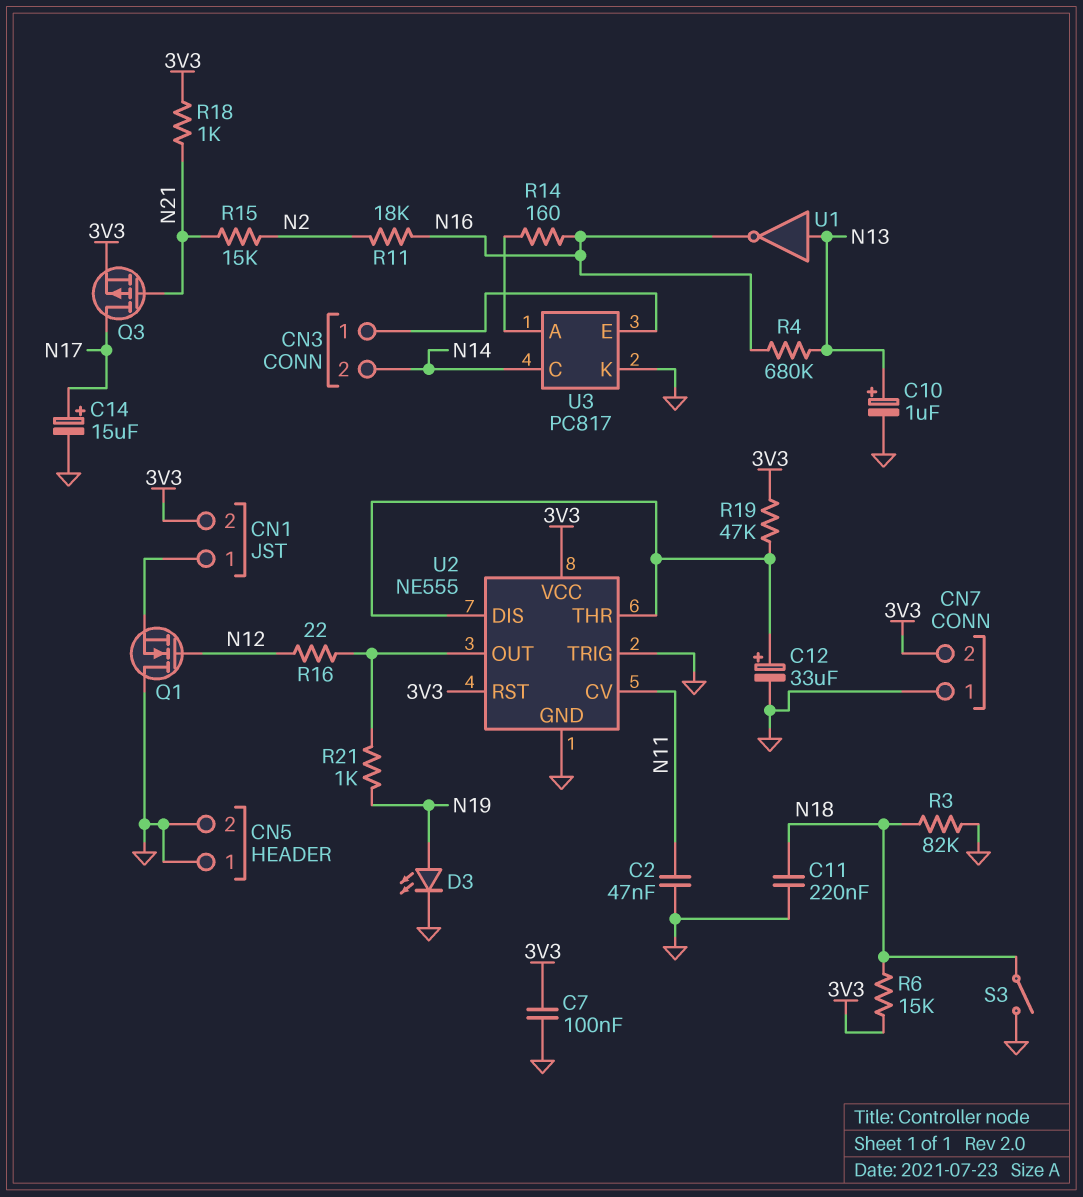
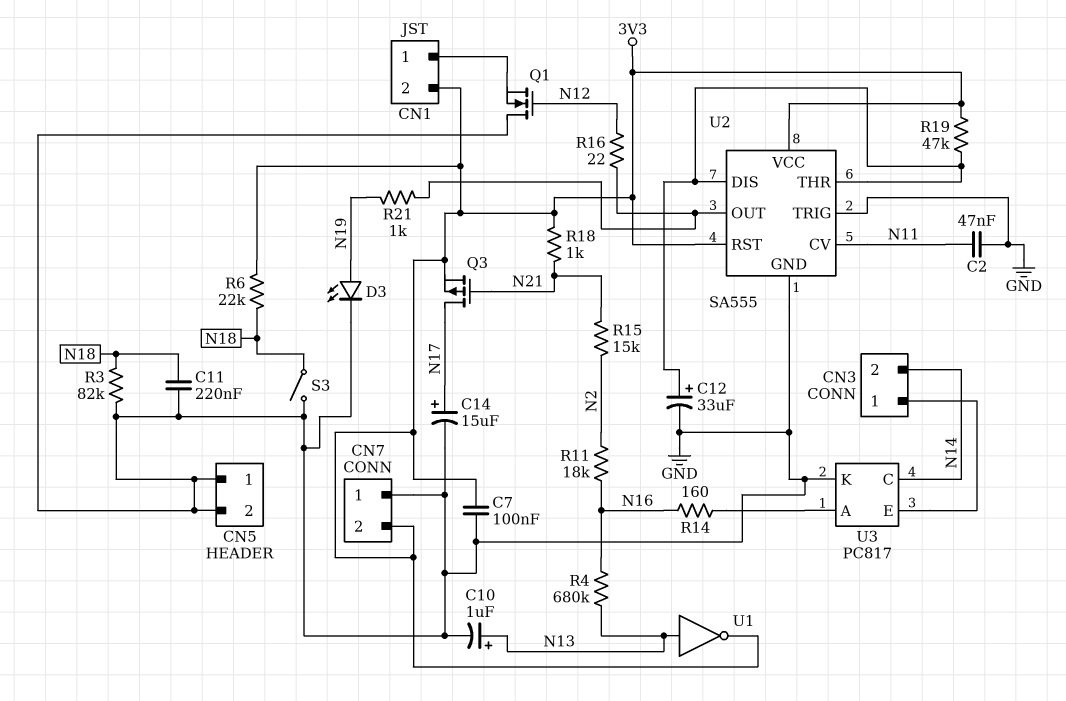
R6: 15k (3V3, N18) -> 22k (3V3, N18)
U1: NOT (in N13, out N16) -> NOT (in N13, out 3V3)
U2: NE555 -> SA555

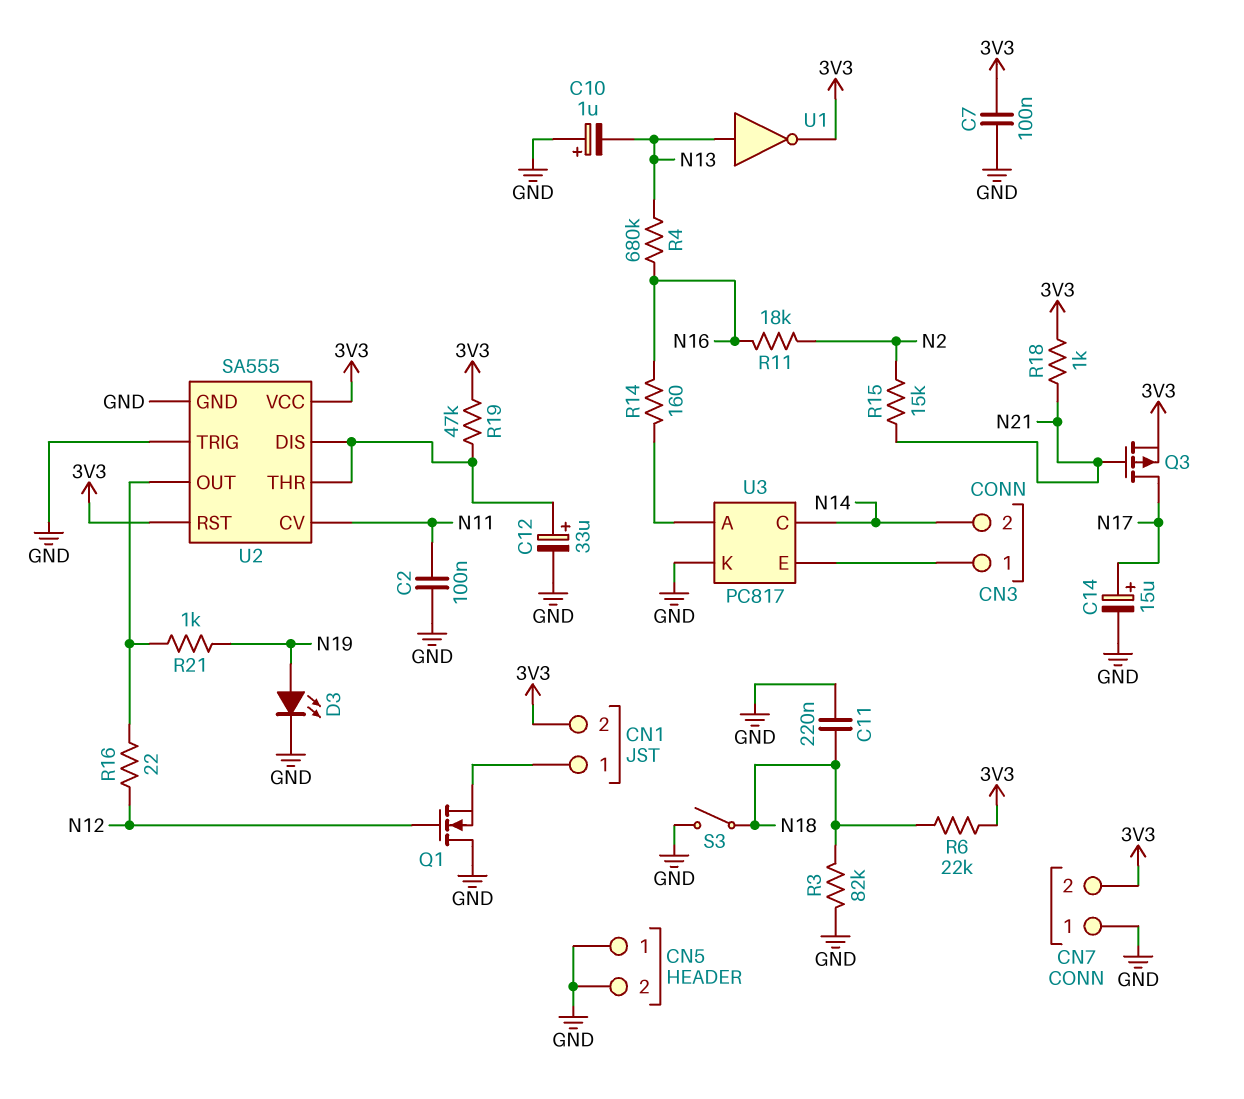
C2: 47nF (GND, N11) -> 100nF (GND, N11)
C10: 1uF (plus N13, minus GND) -> 1uF (plus GND, minus N13)

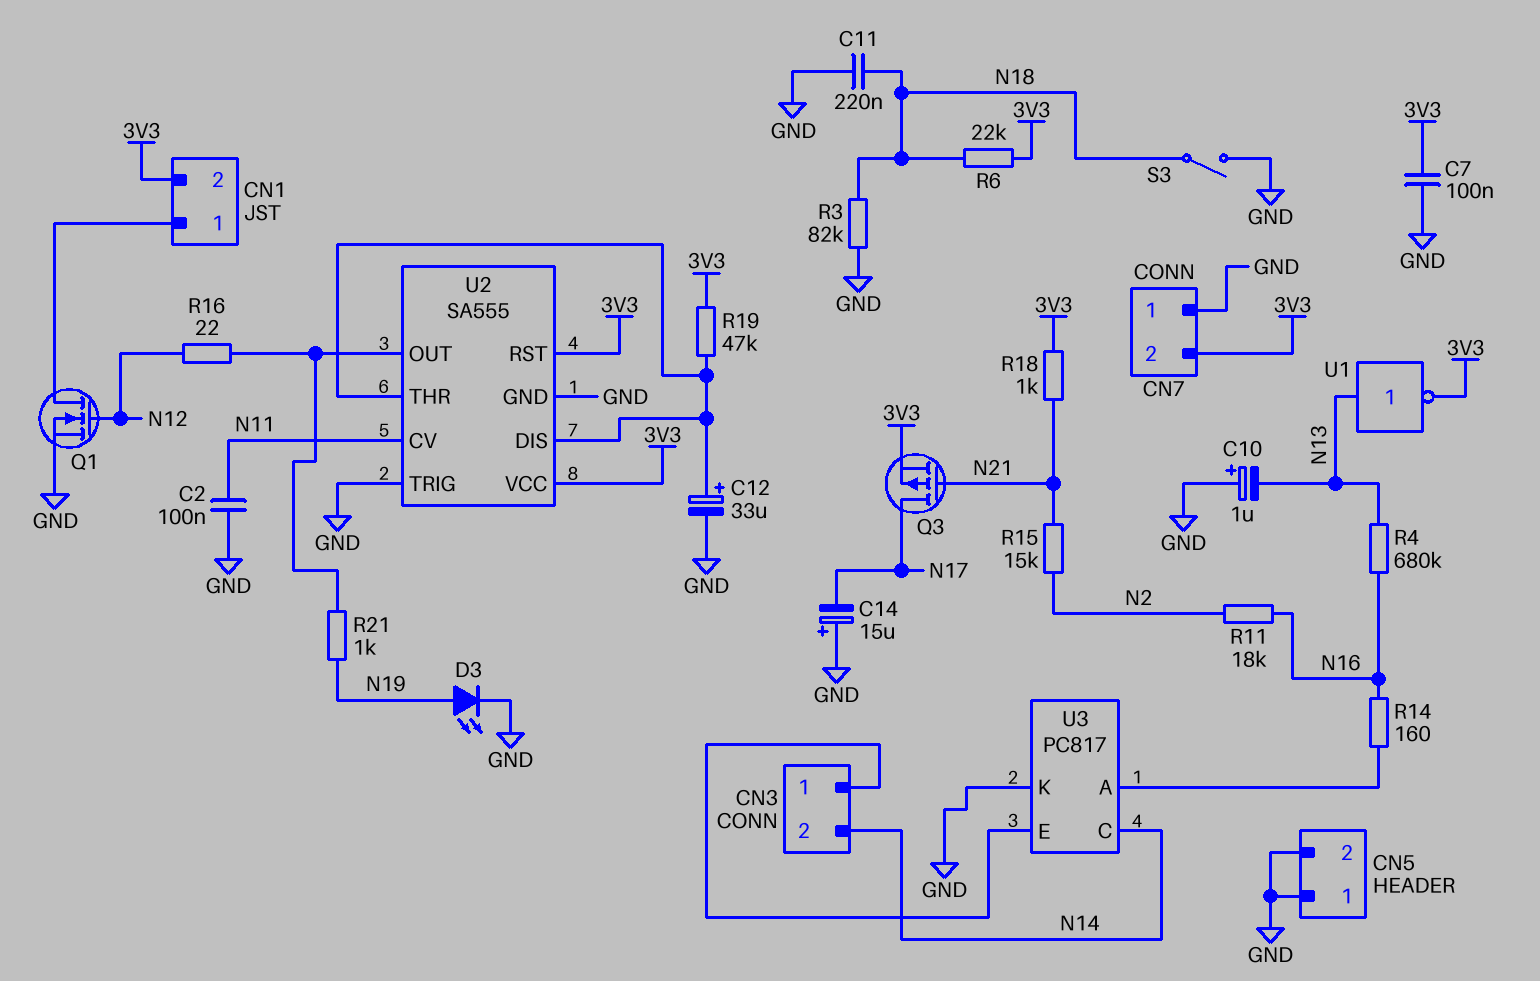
C14: 15uF (plus N17, minus GND) -> 15uF (plus GND, minus N17)
Q1: NMOS (G N12, D GND, S CN1/1) -> NMOS (G N12, D CN1/1, S GND)

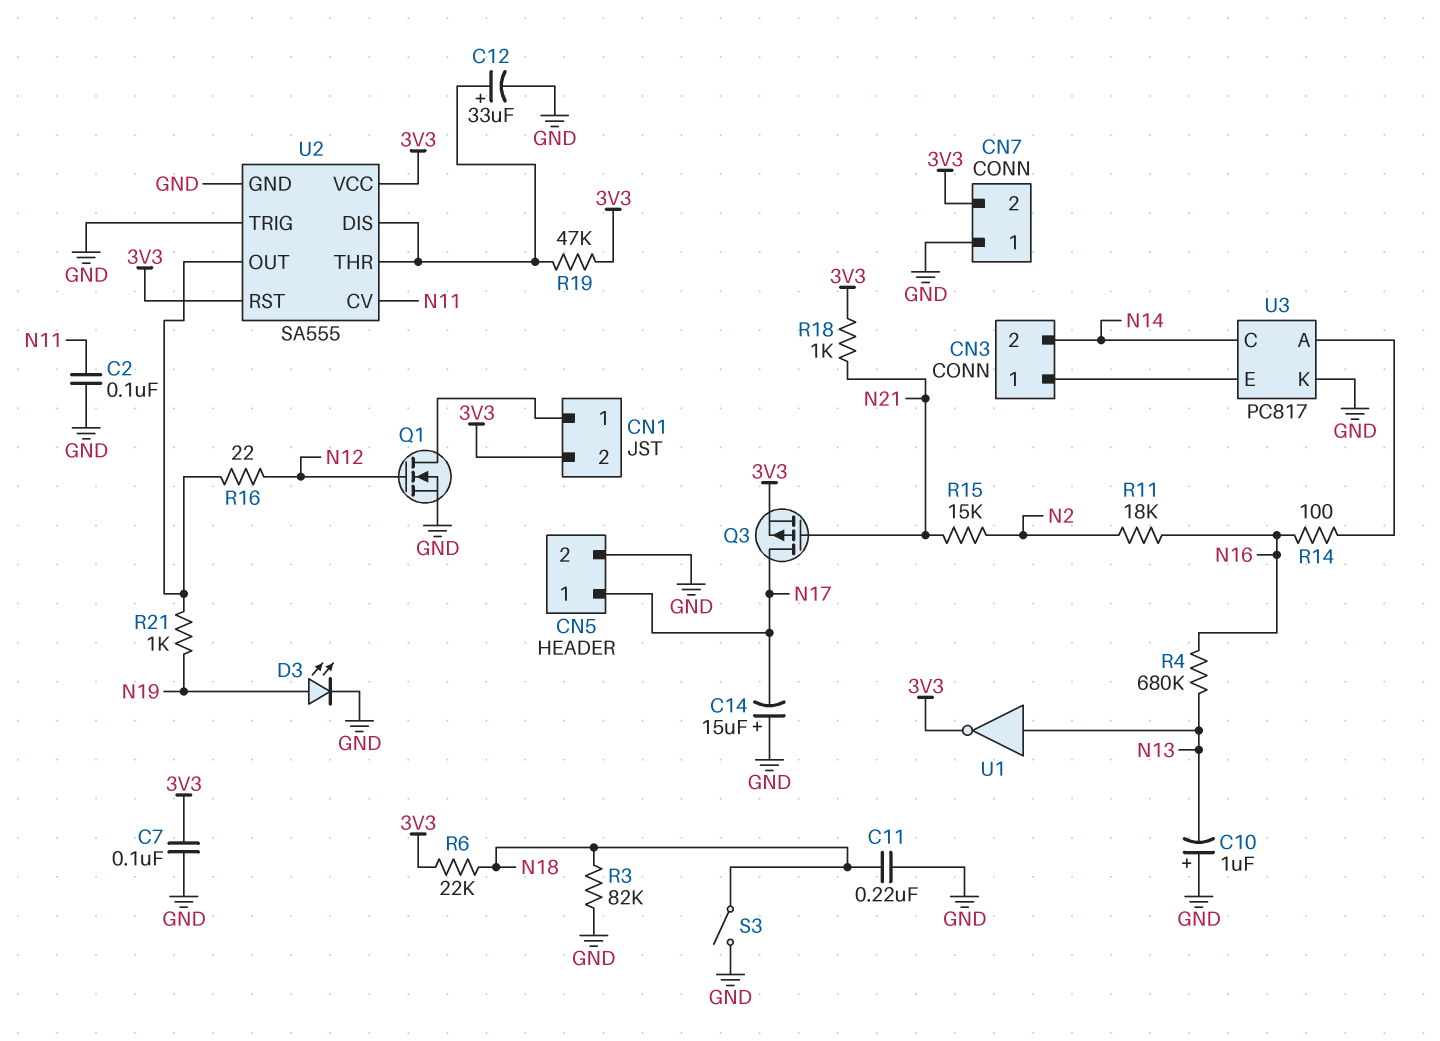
CN5 pin 1: GND -> N17
R14: 160 (N16, U3/A) -> 100 (N16, U3/A)

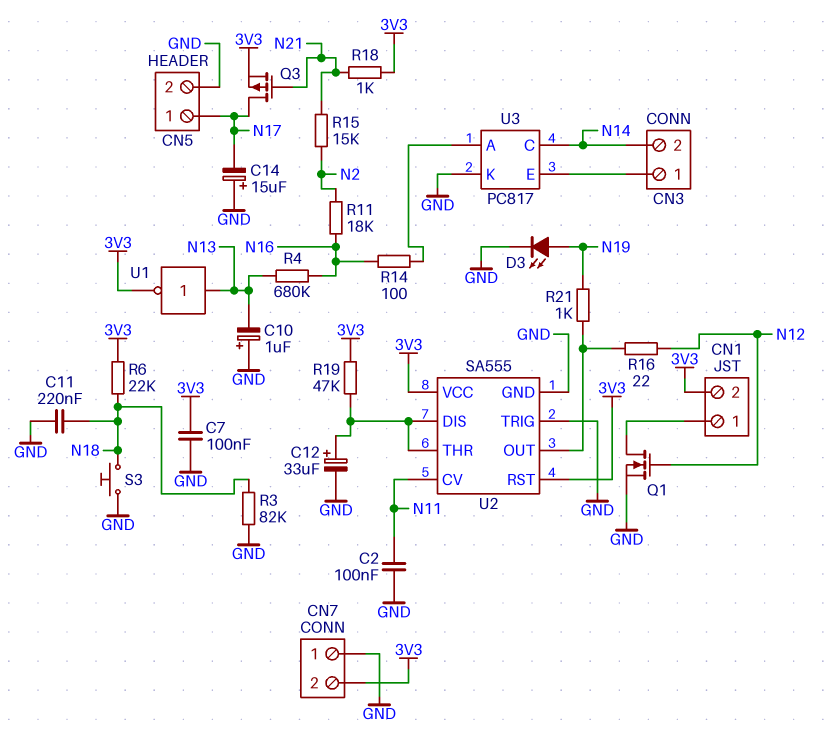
S3: switch (GND, N18) -> button (GND, N18)

